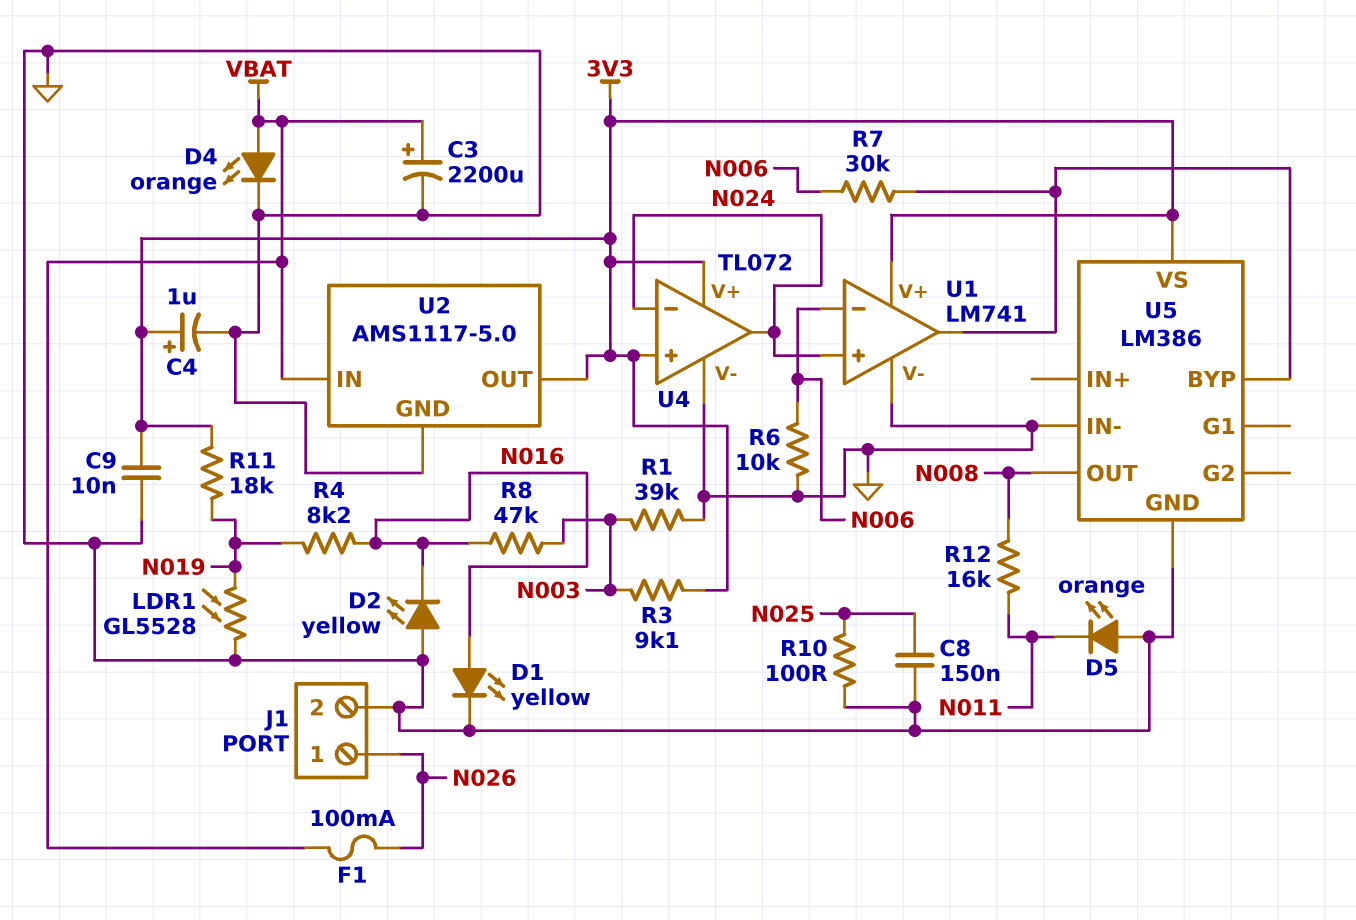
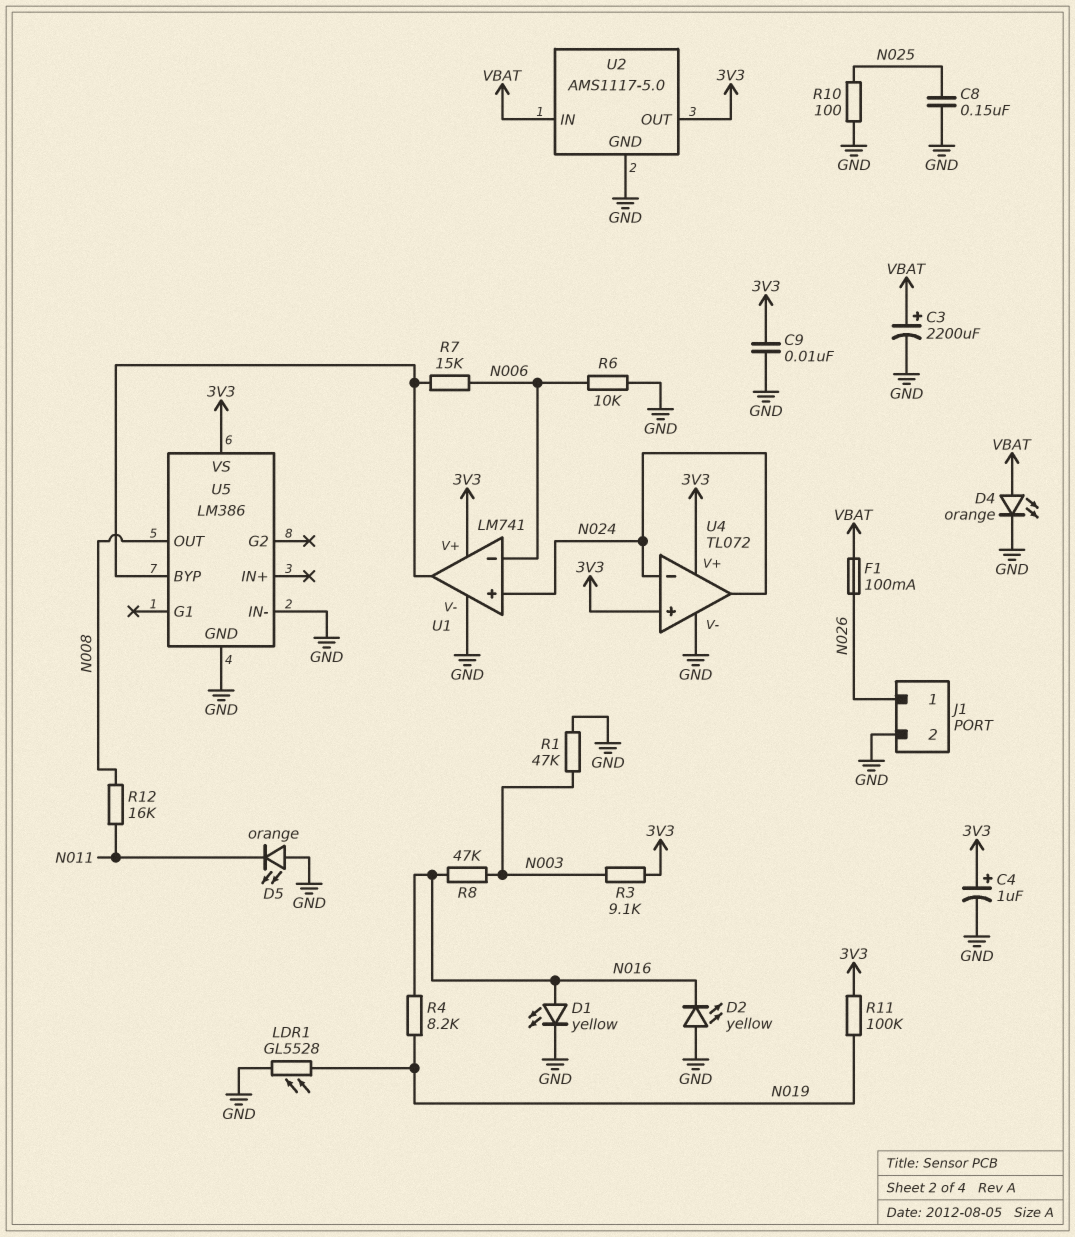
R1: 39k (GND, N003) -> 47k (GND, N003)
R7: 30k (N006, U1/out) -> 15k (N006, U1/out)
R11: 18k (3V3, N019) -> 100k (3V3, N019)

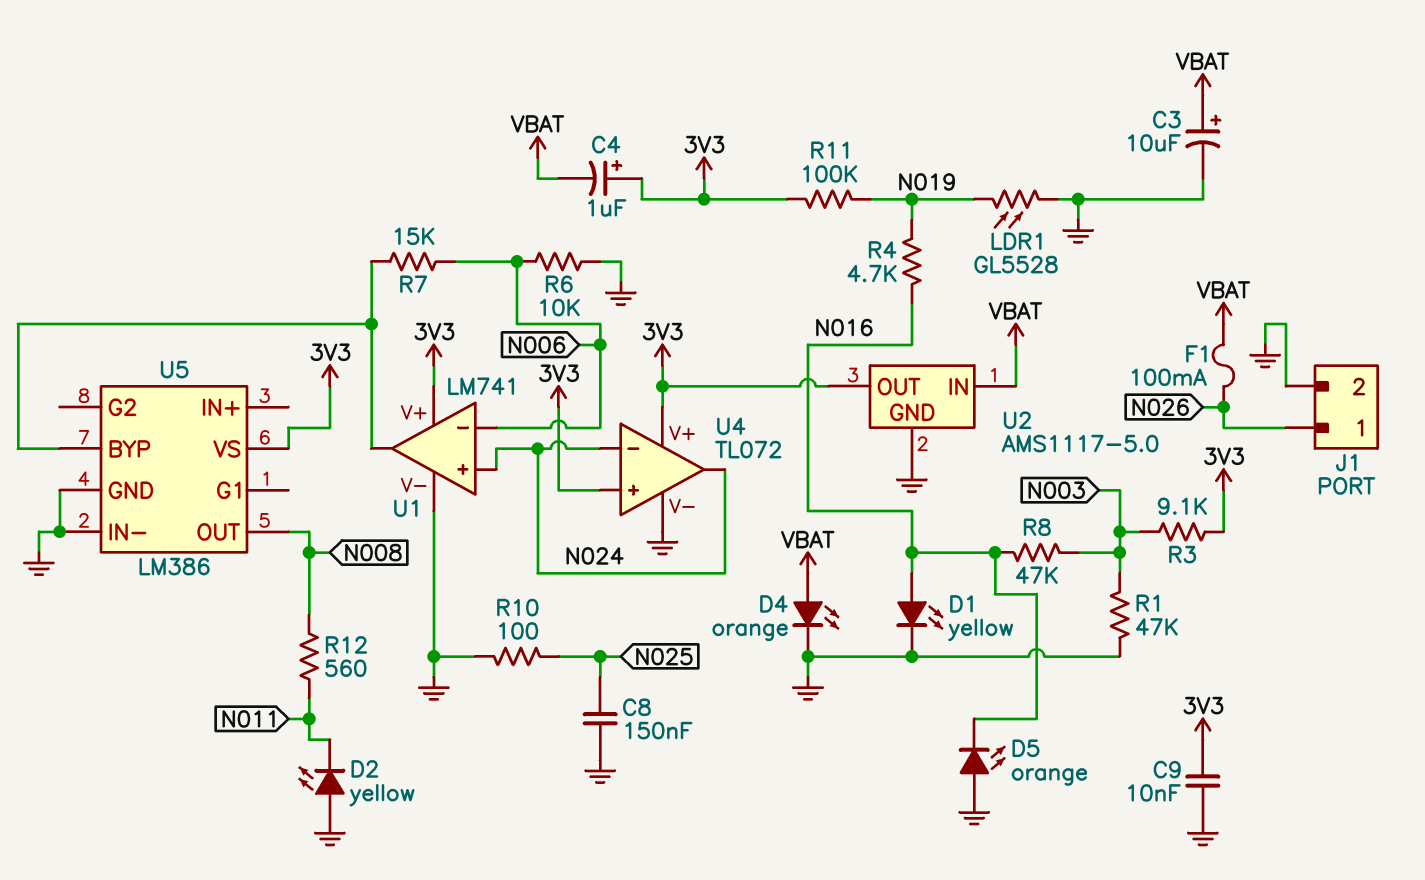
C3: 2200uF (plus VBAT, minus GND) -> 10uF (plus VBAT, minus GND)
C4: 1uF (plus 3V3, minus GND) -> 1uF (plus 3V3, minus VBAT)
D2: LED yellow (A GND, K N016) -> LED yellow (A GND, K N011)
D5: LED orange (A GND, K N011) -> LED orange (A GND, K N016)
R4: 8.2k (N016, N019) -> 4.7k (N016, N019)
R12: 16k (N008, N011) -> 560 (N008, N011)

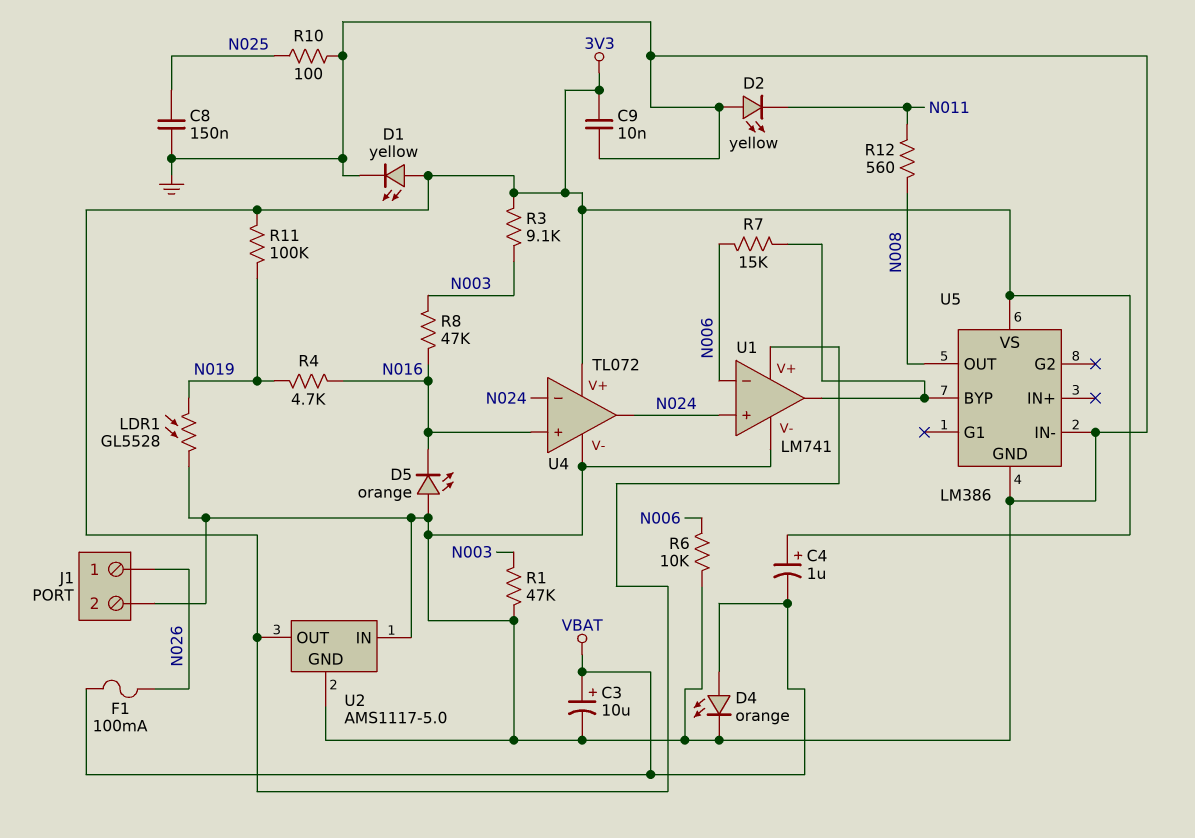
D1: LED yellow (A N016, K GND) -> LED yellow (A 3V3, K GND)
U2 pin IN: VBAT -> GND
U4 pin in+: 3V3 -> N016

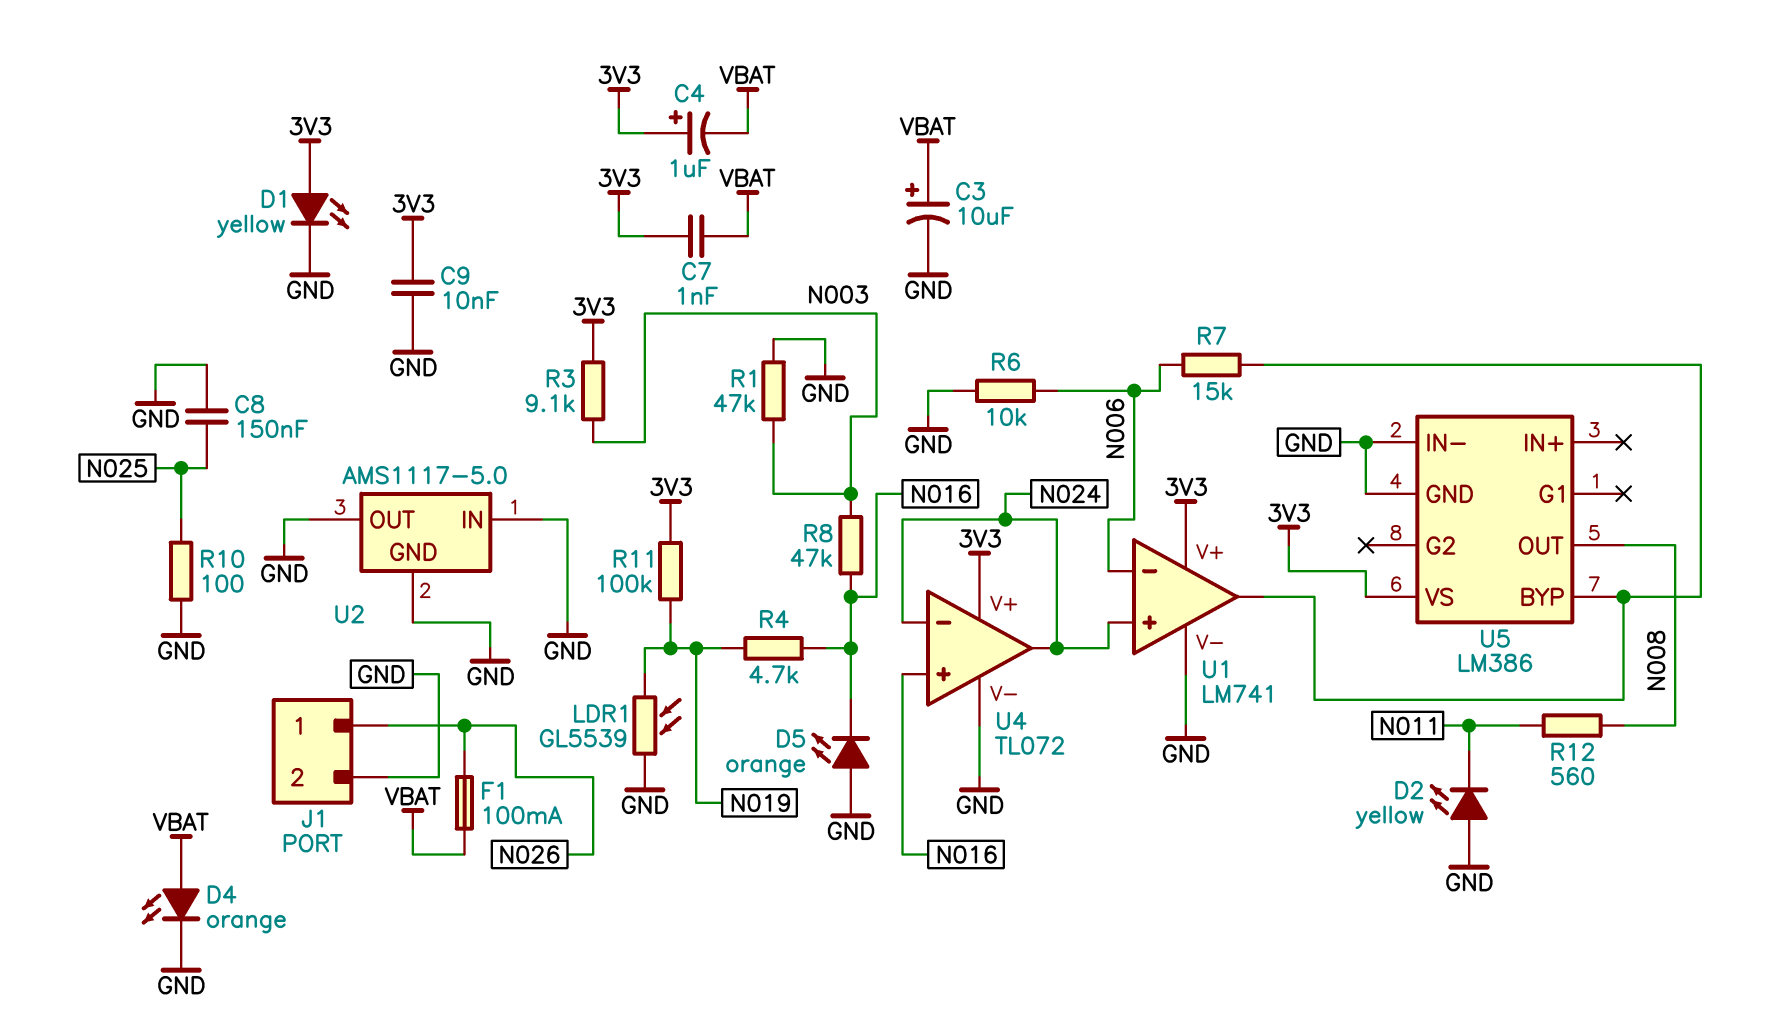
C7: none -> 1nF (3V3, VBAT)
LDR1: GL5528 (GND, N019) -> GL5539 (GND, N019)
U2 pin OUT: 3V3 -> GND

